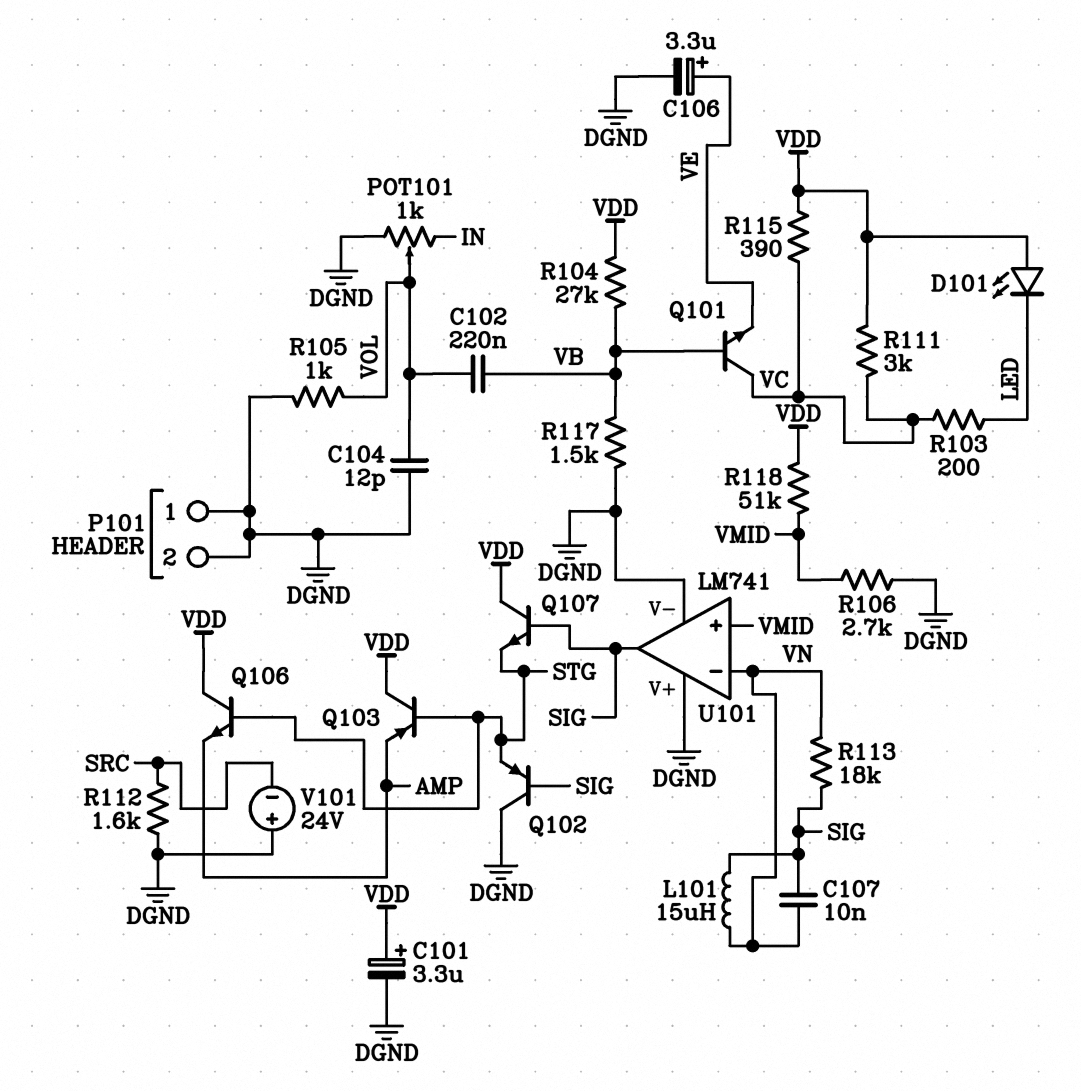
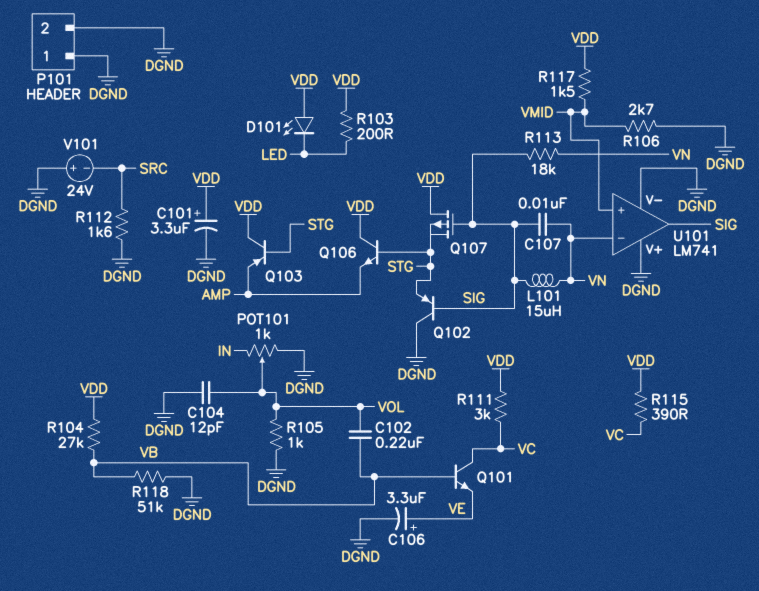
Q107: NPN (B SIG, C VDD, E STG) -> PMOS (G SIG, D VDD, S STG)
R103: 200 (LED, VC) -> 200 (LED, VDD)
R117: 1.5k (DGND, VB) -> 1.5k (VDD, VMID)
R118: 51k (VDD, VMID) -> 51k (DGND, VB)

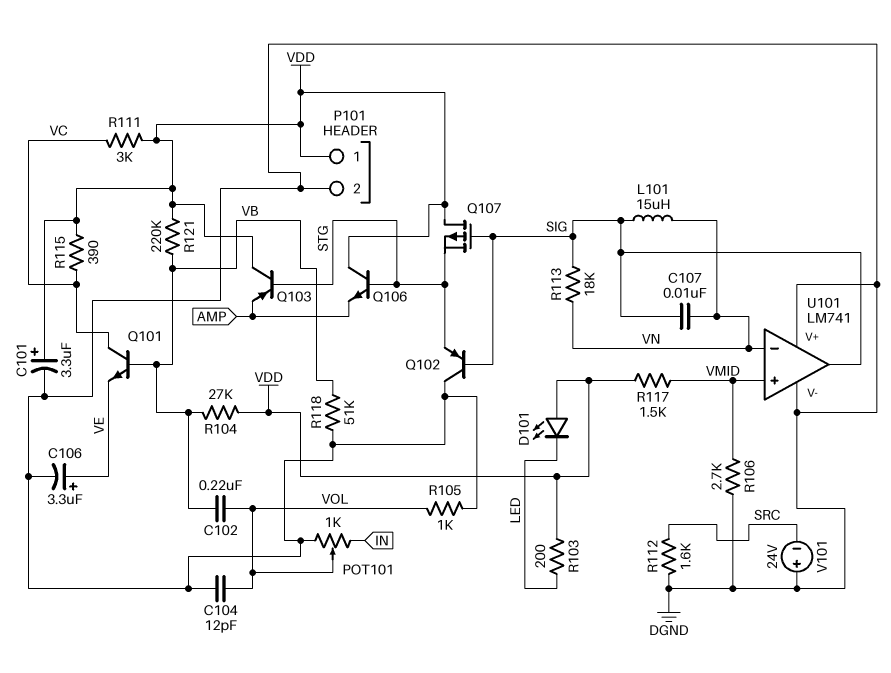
P101 pin 1: DGND -> VDD
R121: none -> 220k (VB, VDD)

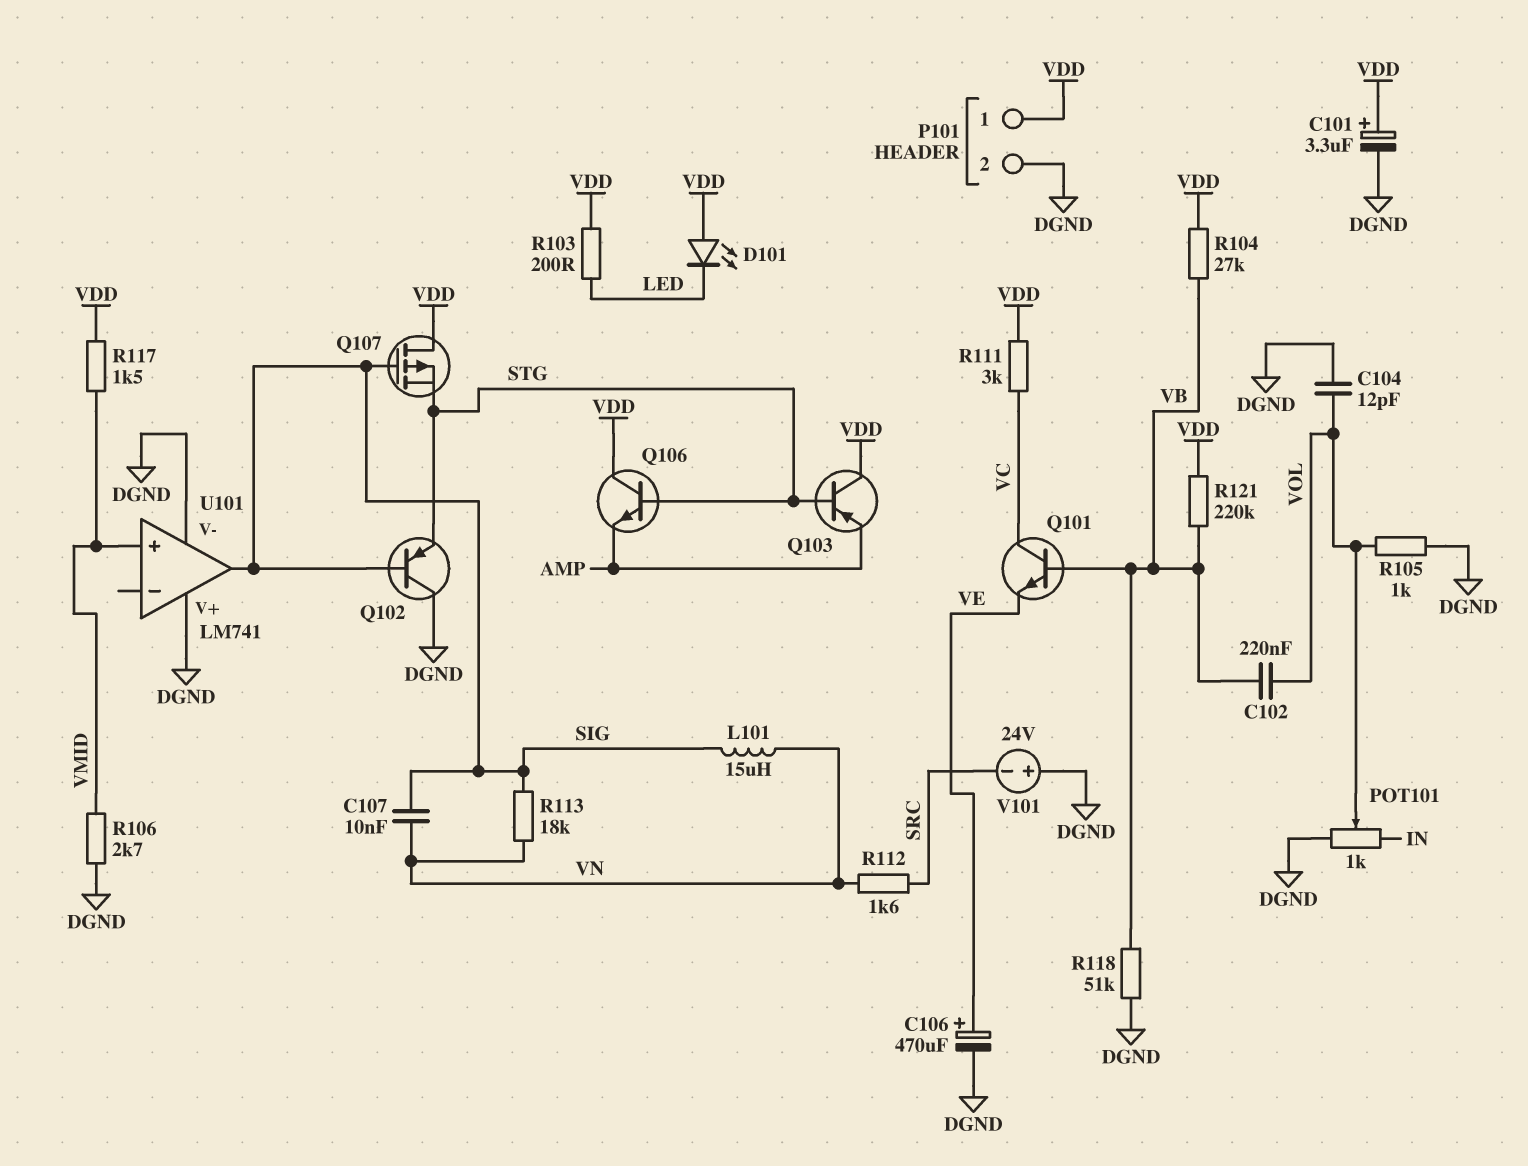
C106: 3.3uF (plus VE, minus DGND) -> 470uF (plus VE, minus DGND)
R112: 1.6k (DGND, SRC) -> 1.6k (SRC, VN)
R115: 390 (VC, VDD) -> none
U101 pin in-: VN -> none

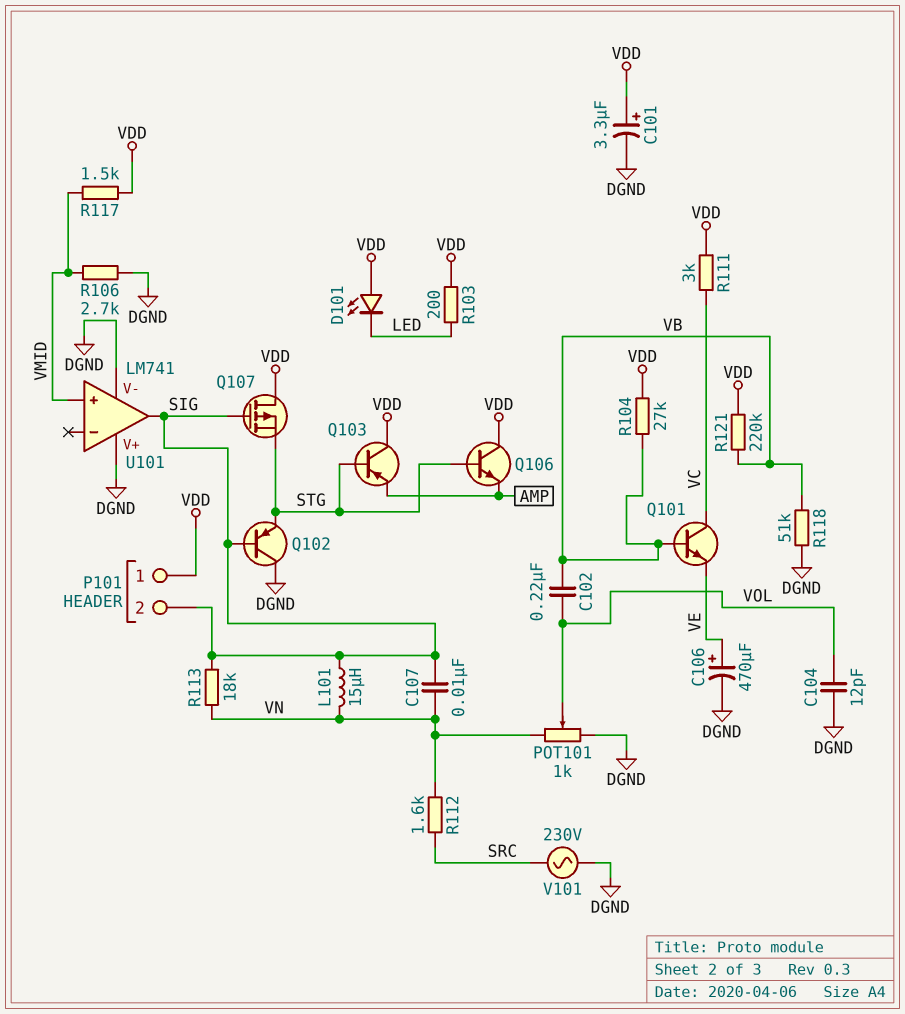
P101 pin 2: DGND -> SIG
POT101: 1k (DGND, IN, wiper VOL) -> 1k (DGND, VN, wiper VOL)
R105: 1k (DGND, VOL) -> none
V101: 24V (plus DGND, minus SRC) -> AC 230V (DGND, SRC)

